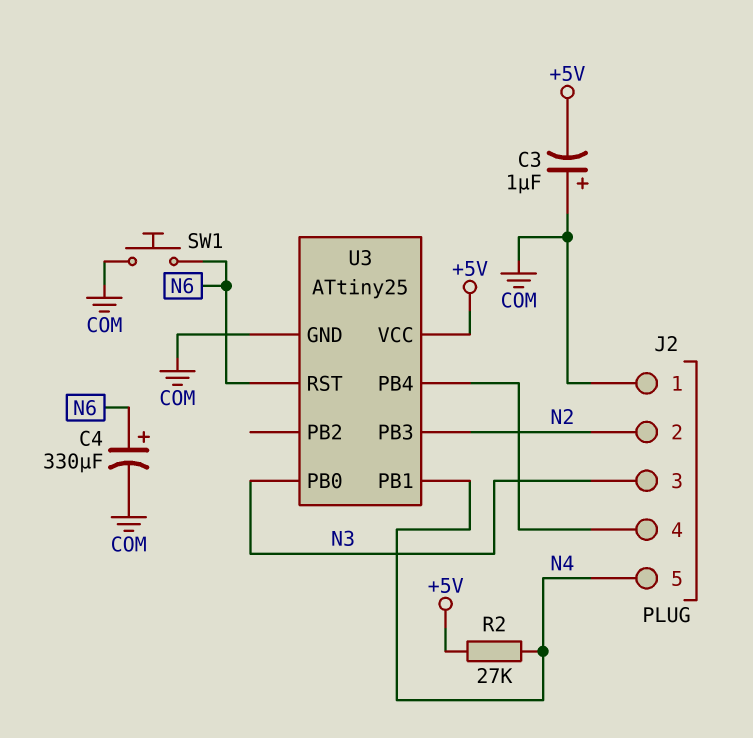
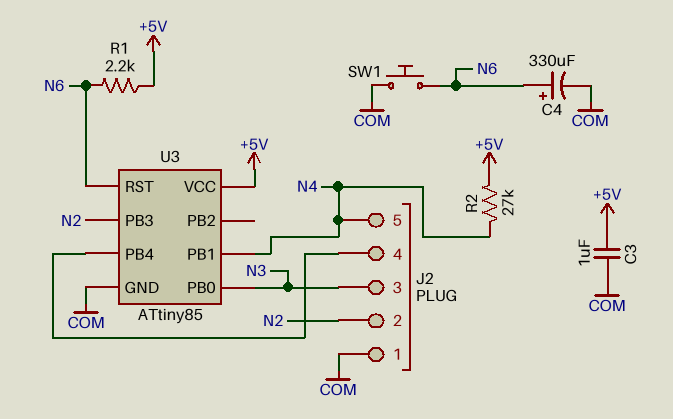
C3: 1uF (plus COM, minus +5V) -> 1uF (+5V, COM)
R1: none -> 2.2k (+5V, N6)
U3: ATtiny25 -> ATtiny85

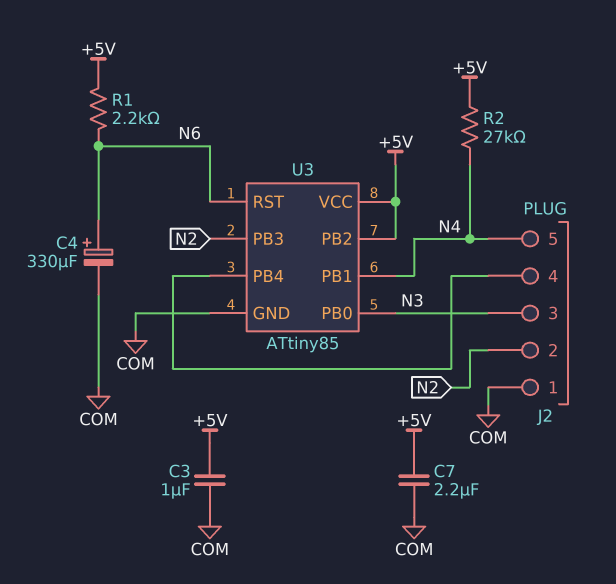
C7: none -> 2.2uF (+5V, COM)
SW1: button (COM, N6) -> none
U3 pin PB2: none -> +5V

